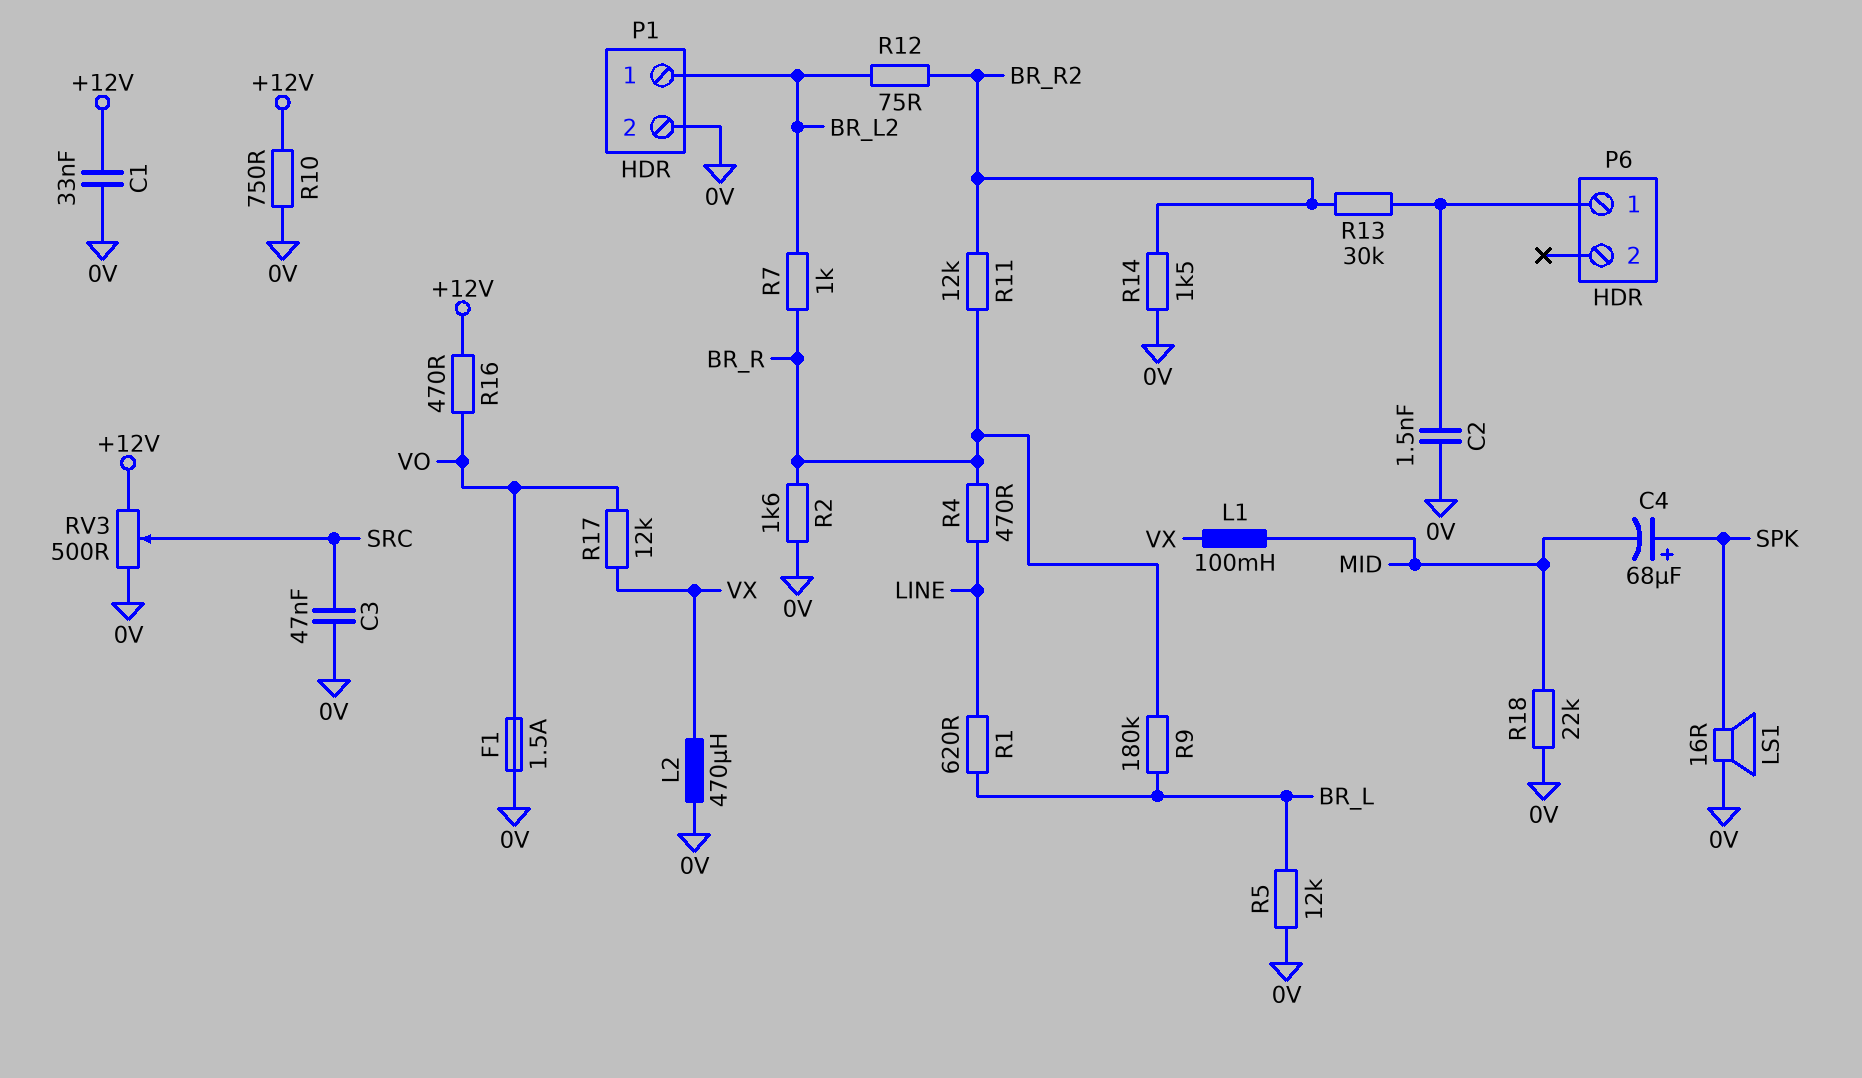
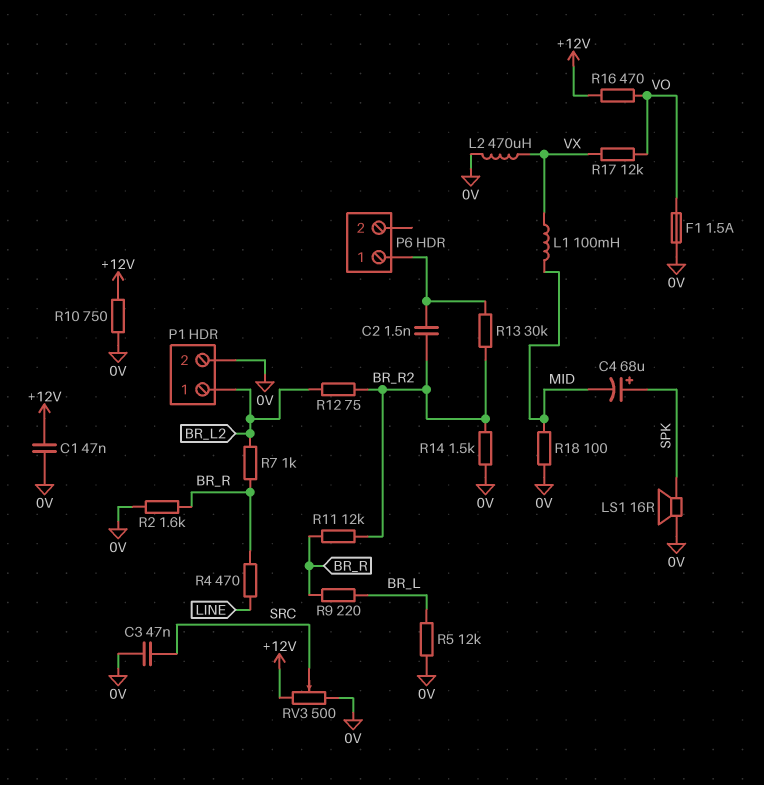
C1: 33nF (+12V, 0V) -> 47nF (+12V, 0V)
C2: 1.5nF (0V, P6/1) -> 1.5nF (BR_R2, P6/1)
R1: 620 (BR_L, LINE) -> none
R9: 180k (BR_L, BR_R) -> 220 (BR_L, BR_R)
R18: 22k (0V, MID) -> 100 (0V, MID)

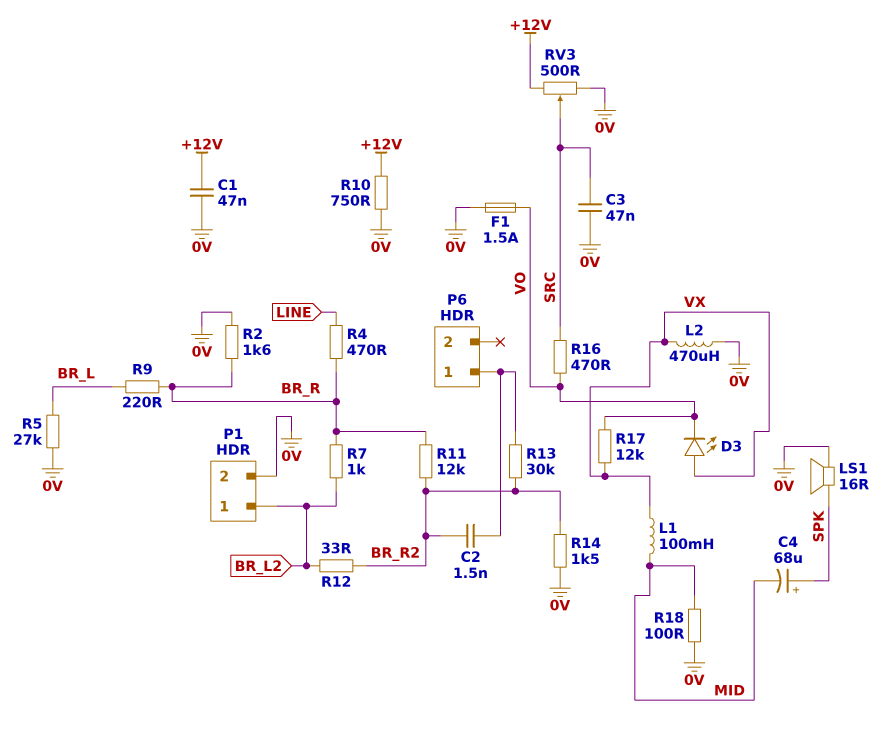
D3: none -> LED (A VX, K VO)
R5: 12k (0V, BR_L) -> 27k (0V, BR_L)
R12: 75 (BR_L2, BR_R2) -> 33 (BR_L2, BR_R2)
R16: 470 (+12V, VO) -> 470 (SRC, VO)

